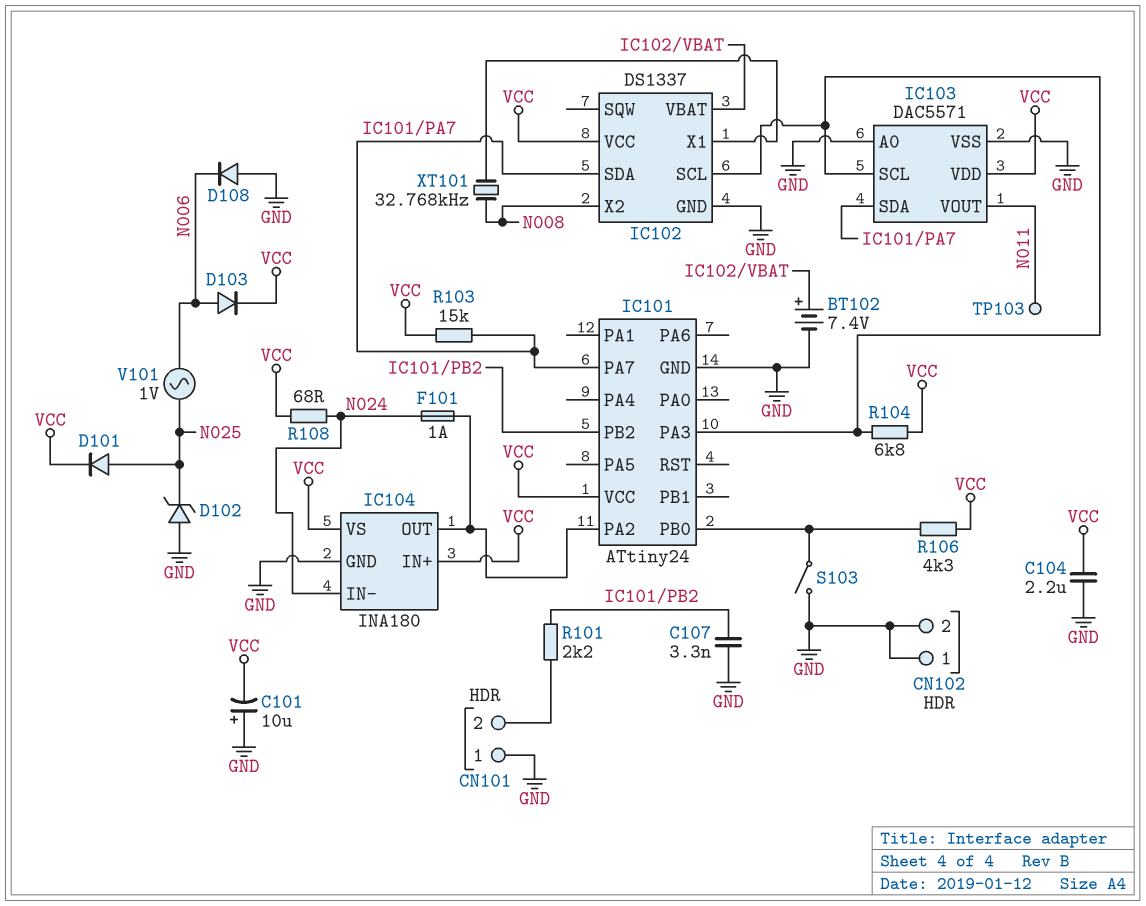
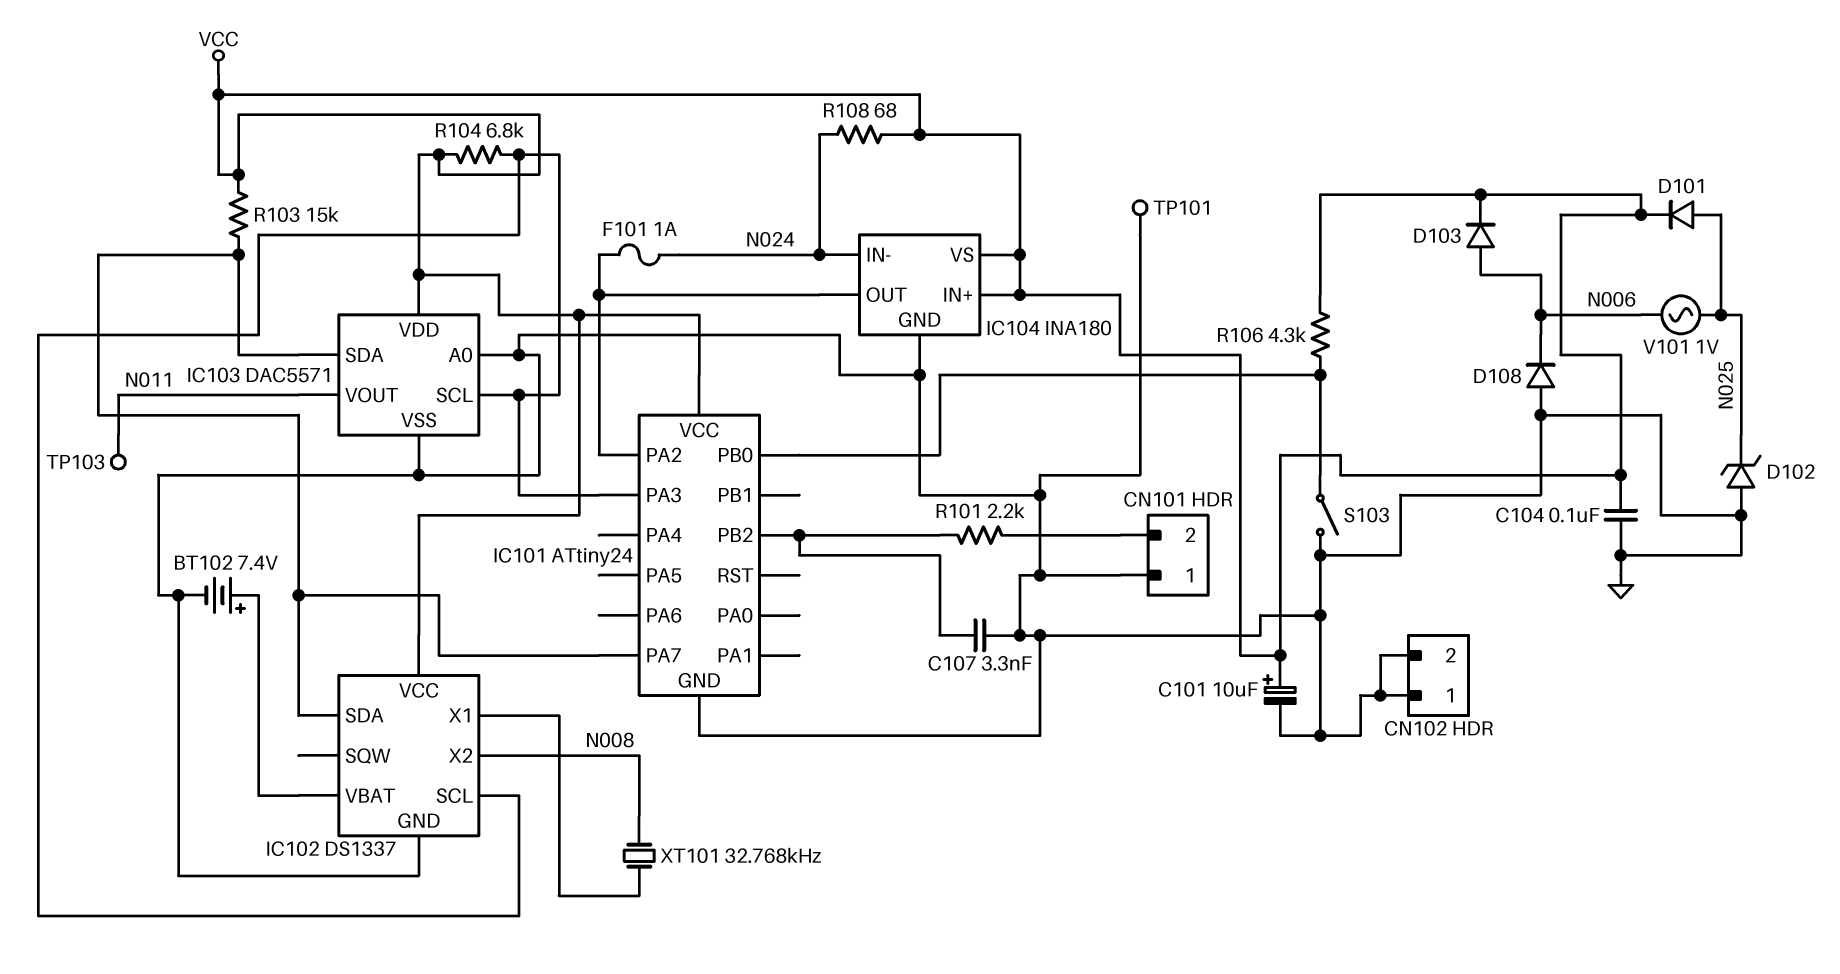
C101: 10uF (plus GND, minus VCC) -> 10uF (plus VCC, minus GND)
C104: 2.2uF (GND, VCC) -> 100nF (GND, VCC)
TP101: none -> test point (GND)

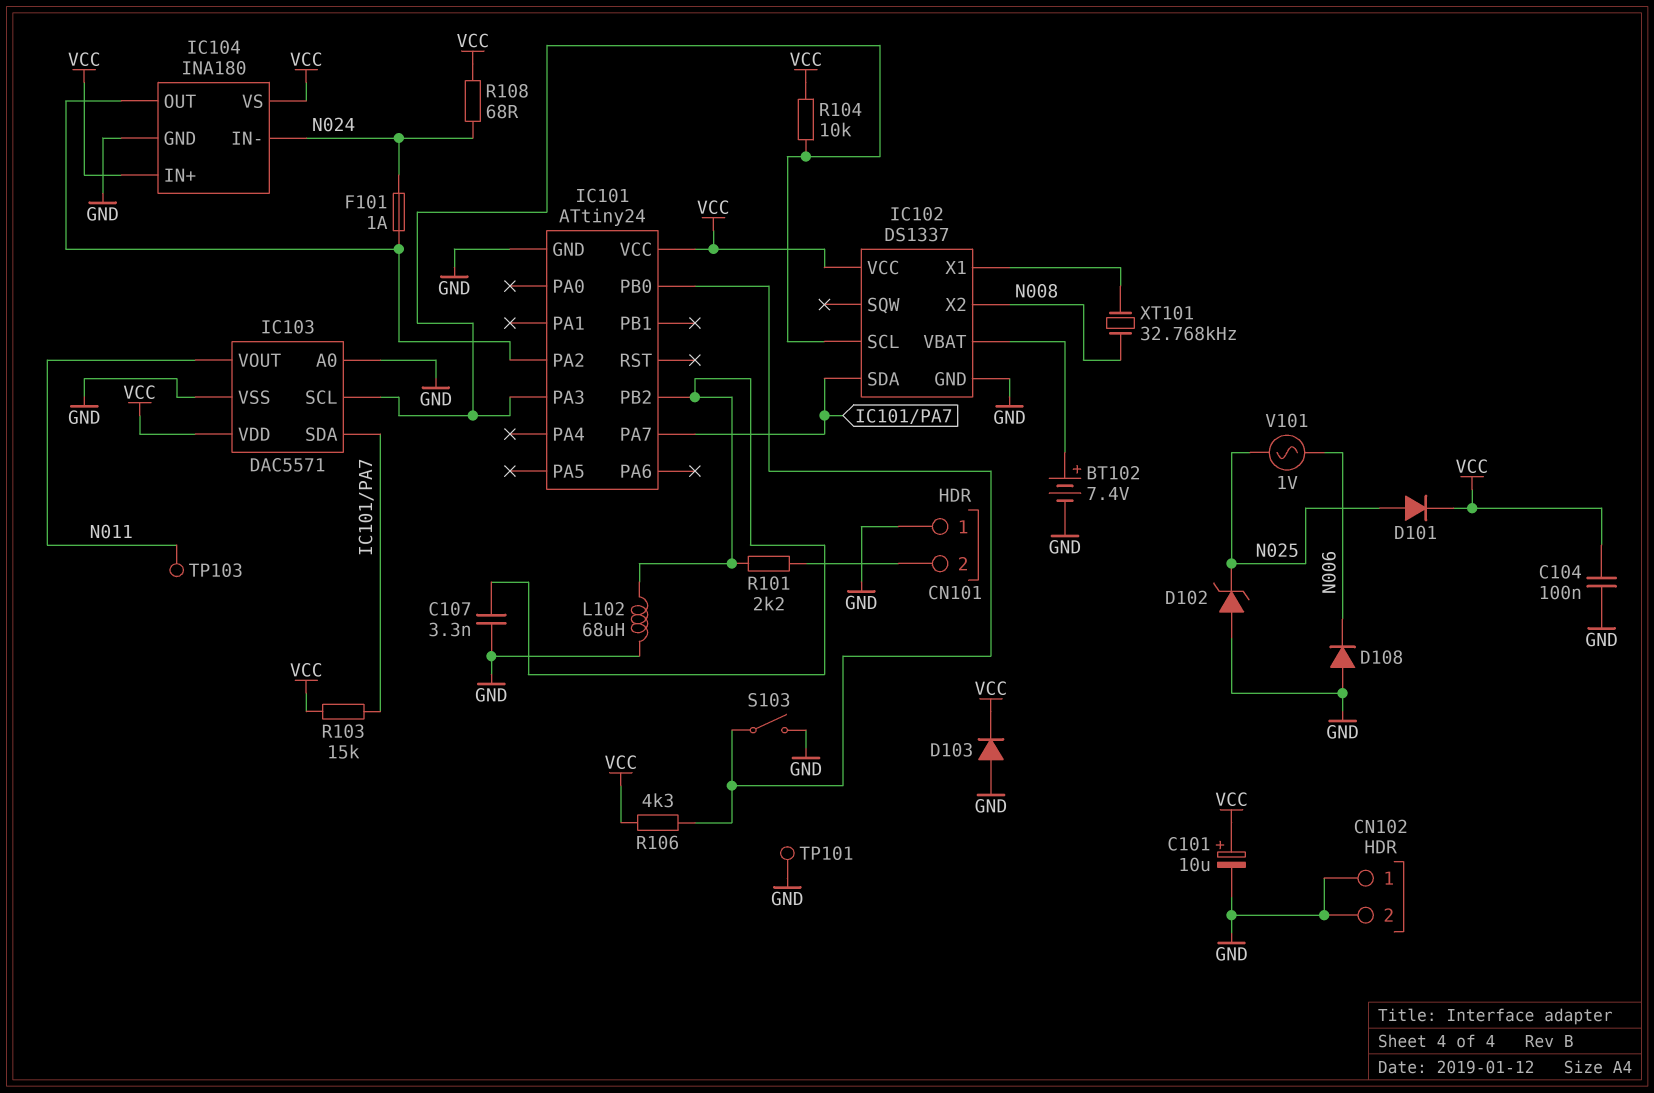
D103: diode (A N006, K VCC) -> diode (A GND, K VCC)
L102: none -> 68uH (GND, IC101/PB2)
R104: 6.8k (IC101/PA3, VCC) -> 10k (IC101/PA3, VCC)

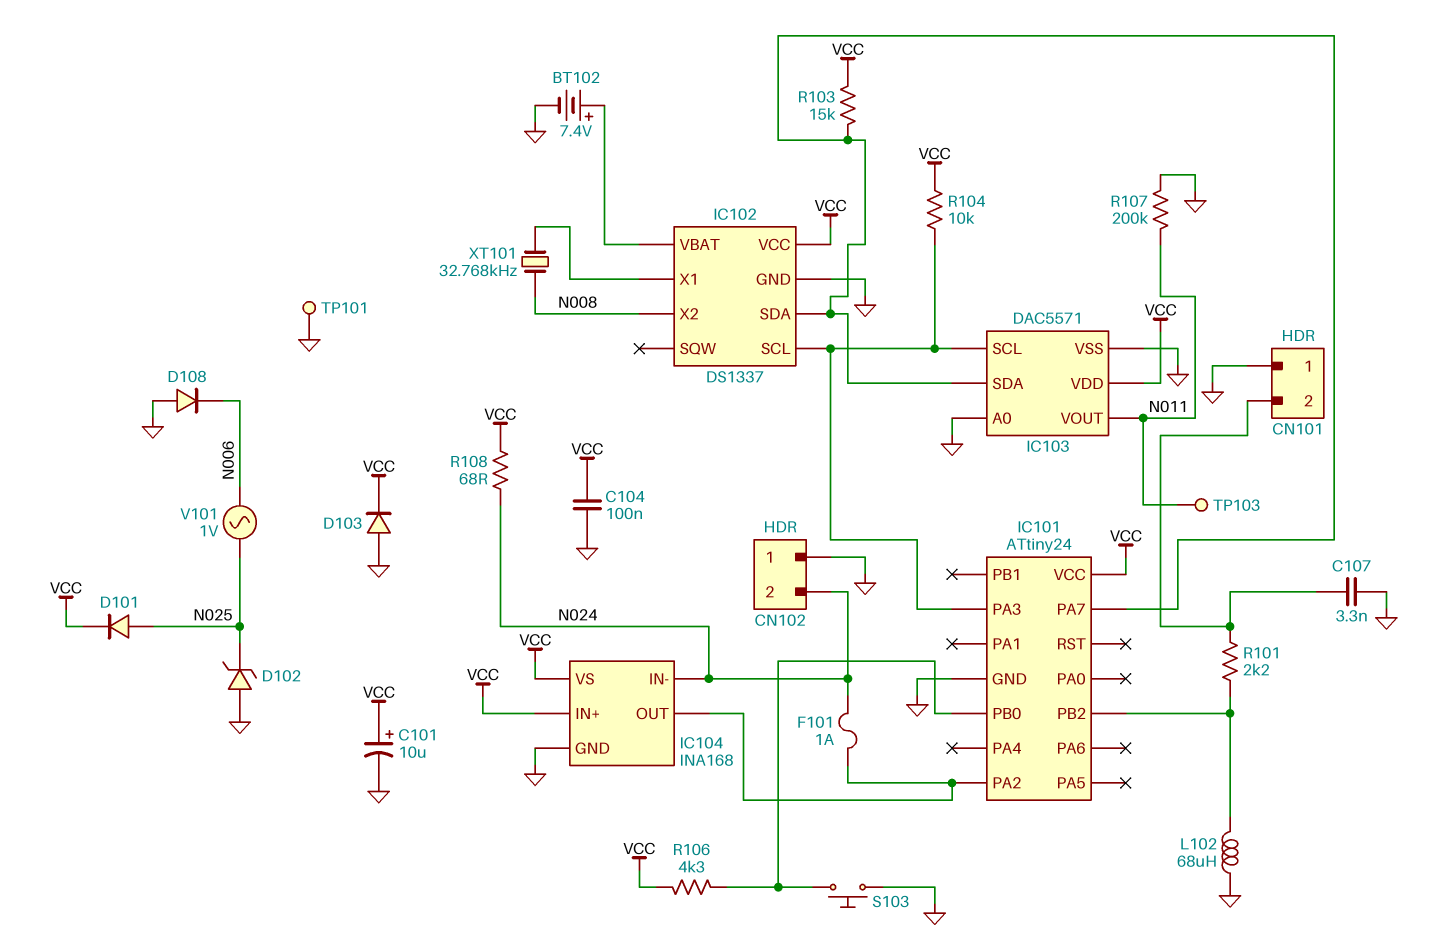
C107: 3.3nF (GND, IC101/PB2) -> 3.3nF (CN101/2, GND)
CN102 pin 2: GND -> N024
IC104: INA180 -> INA168
R107: none -> 200k (GND, N011)
S103: switch (GND, IC101/PB0) -> button (GND, IC101/PB0)

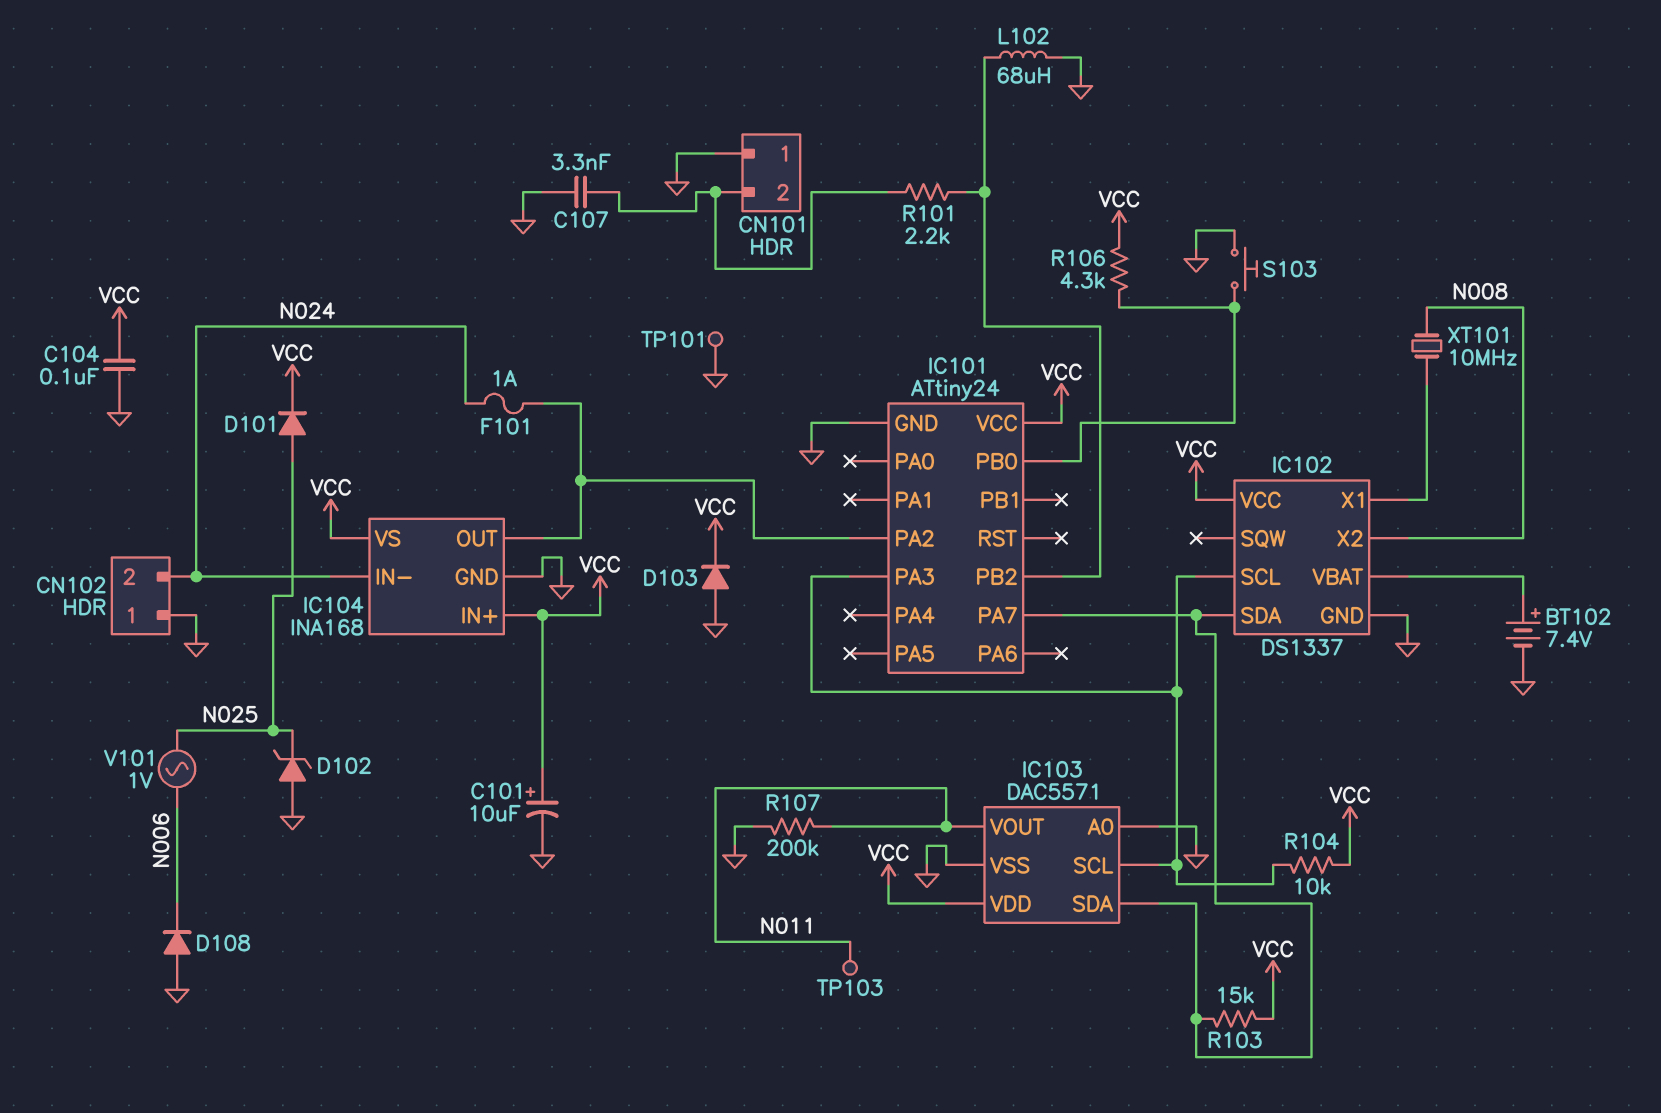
R108: 68 (N024, VCC) -> none
XT101: 32.768kHz (IC102/X1, N008) -> 10MHz (IC102/X1, N008)

